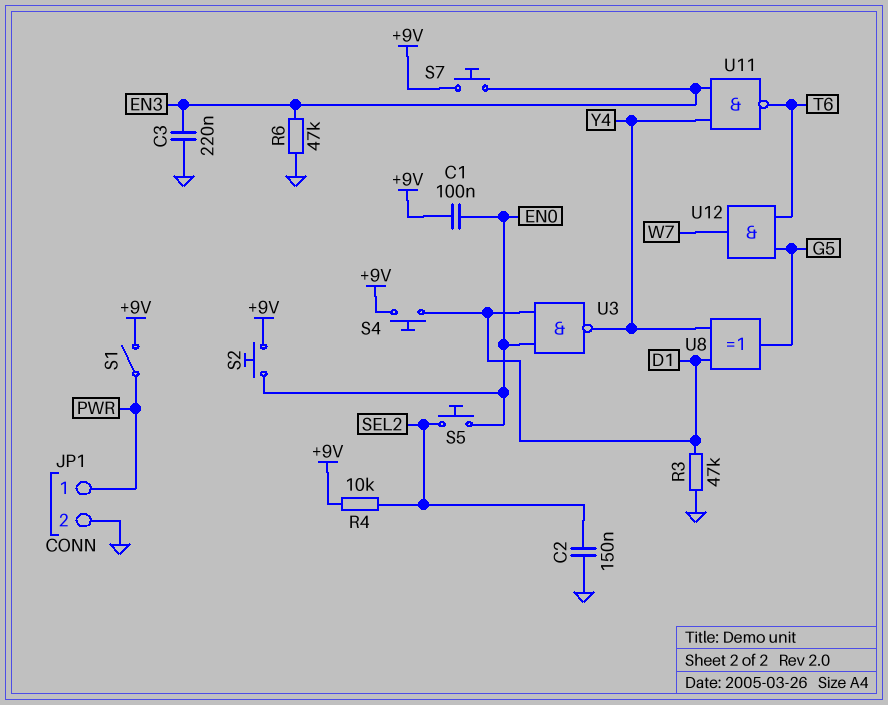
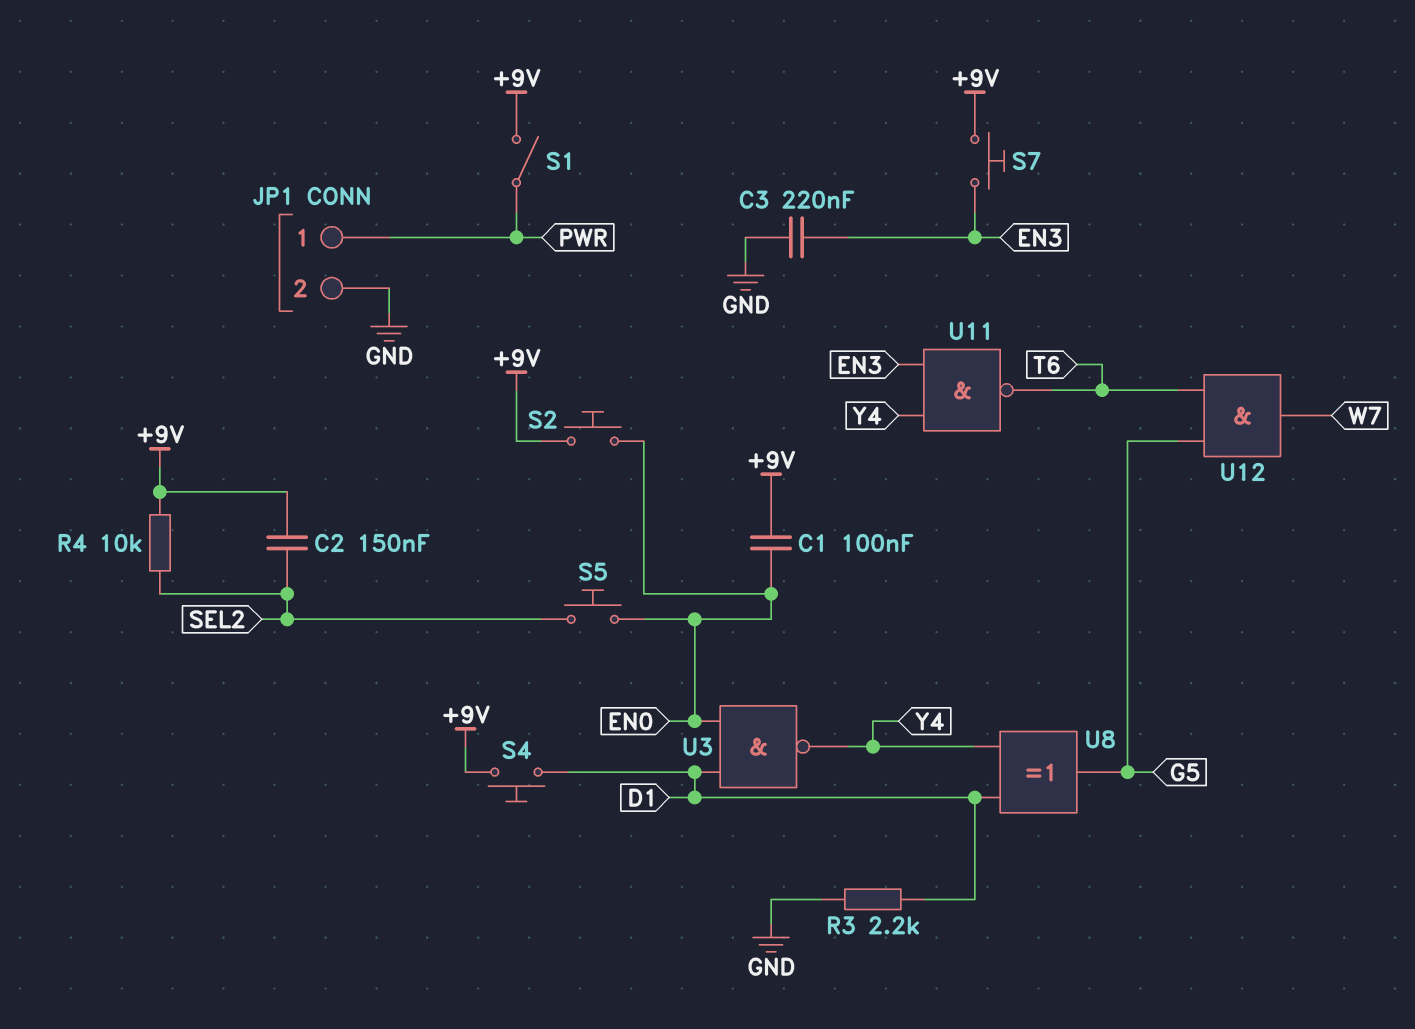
C2: 150nF (GND, SEL2) -> 150nF (+9V, SEL2)
R3: 47k (D1, GND) -> 2.2k (D1, GND)
R6: 47k (EN3, GND) -> none

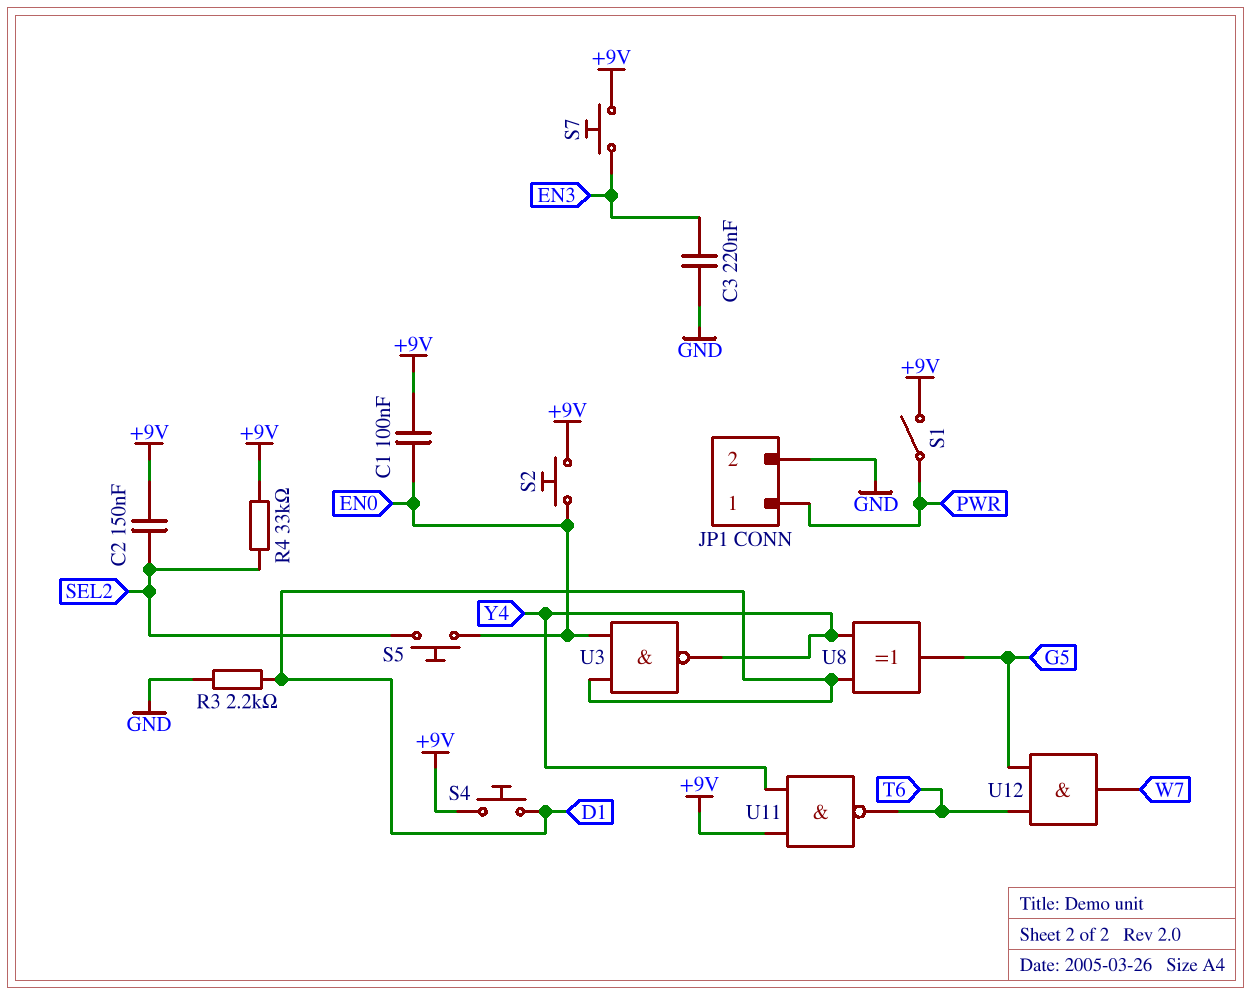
R4: 10k (+9V, SEL2) -> 33k (+9V, SEL2)
U11: NAND (in EN3, in Y4, out T6) -> NAND (in +9V, in Y4, out T6)

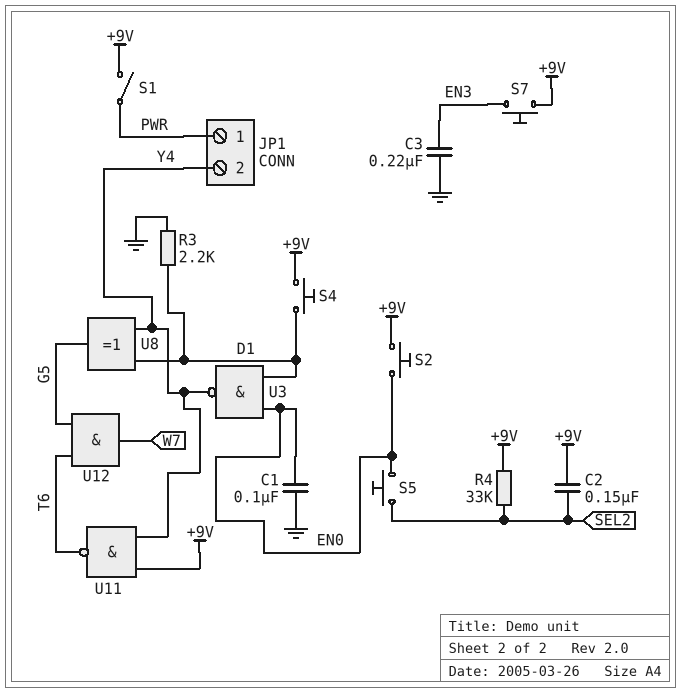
C1: 100nF (+9V, EN0) -> 100nF (EN0, GND)
JP1 pin 2: GND -> Y4

